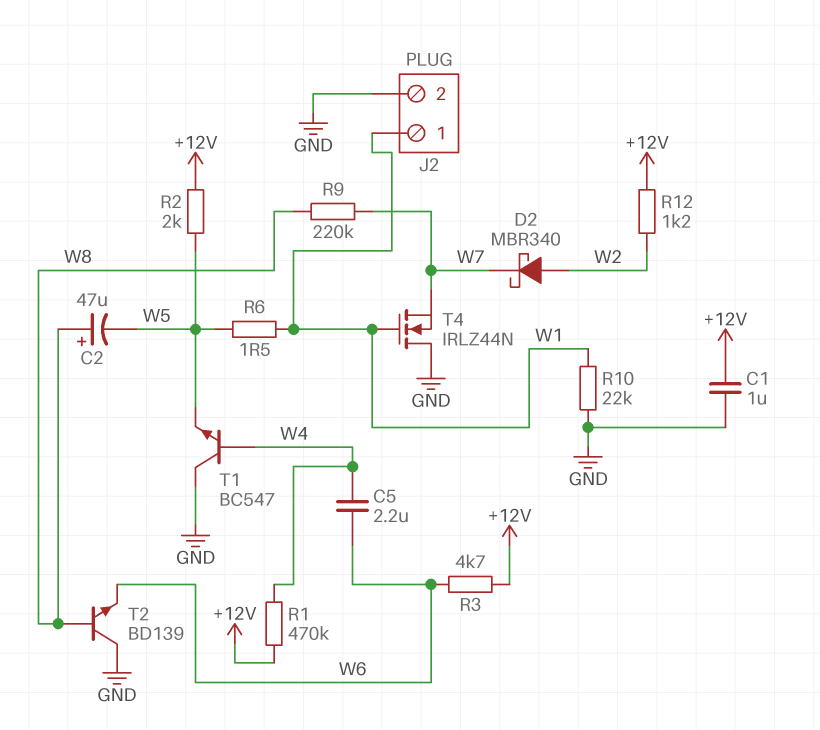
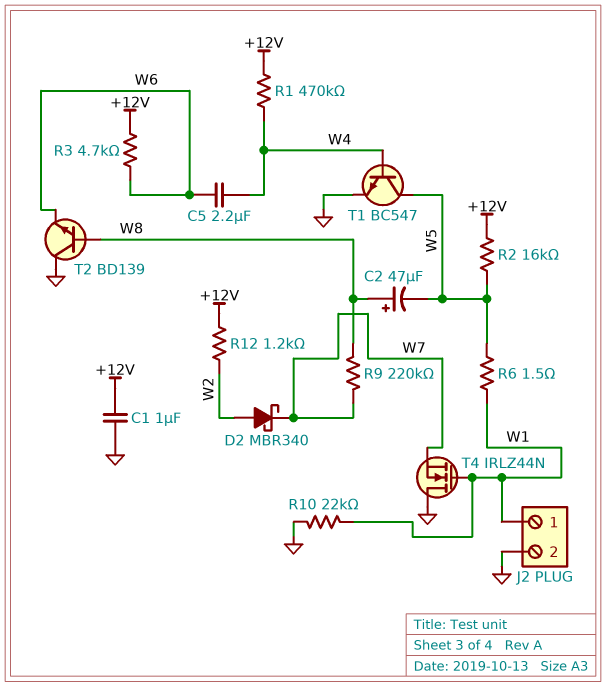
R2: 2k (+12V, W5) -> 16k (+12V, W5)
T1: NPN BC547 (B W4, C GND, E W5) -> NPN BC547 (B W4, C W5, E GND)

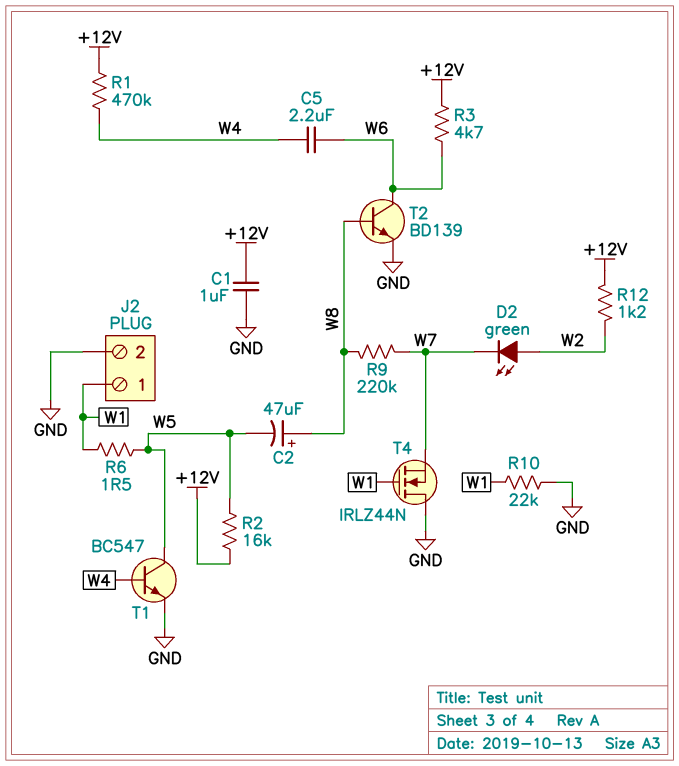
D2: schottky MBR340 (A W2, K W7) -> LED green (A W2, K W7)
T2: NPN BD139 (B W8, C GND, E W6) -> NPN BD139 (B W8, C W6, E GND)

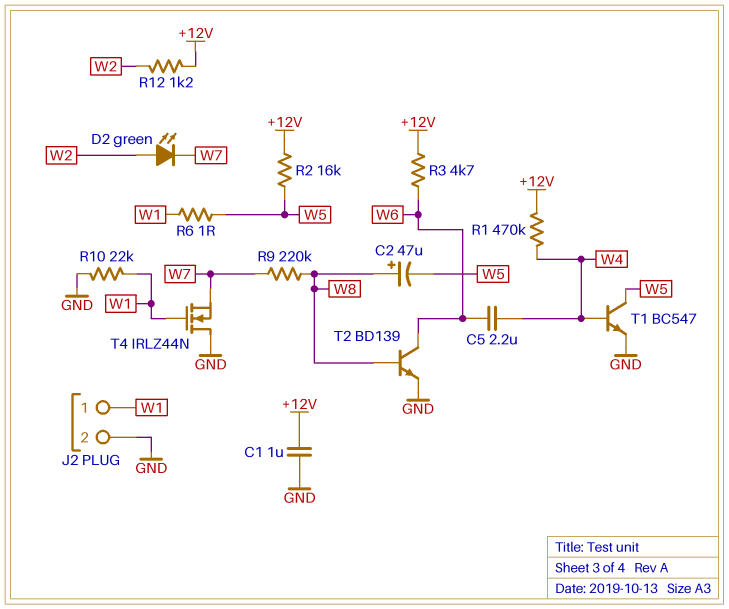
R6: 1.5 (W1, W5) -> 1 (W1, W5)

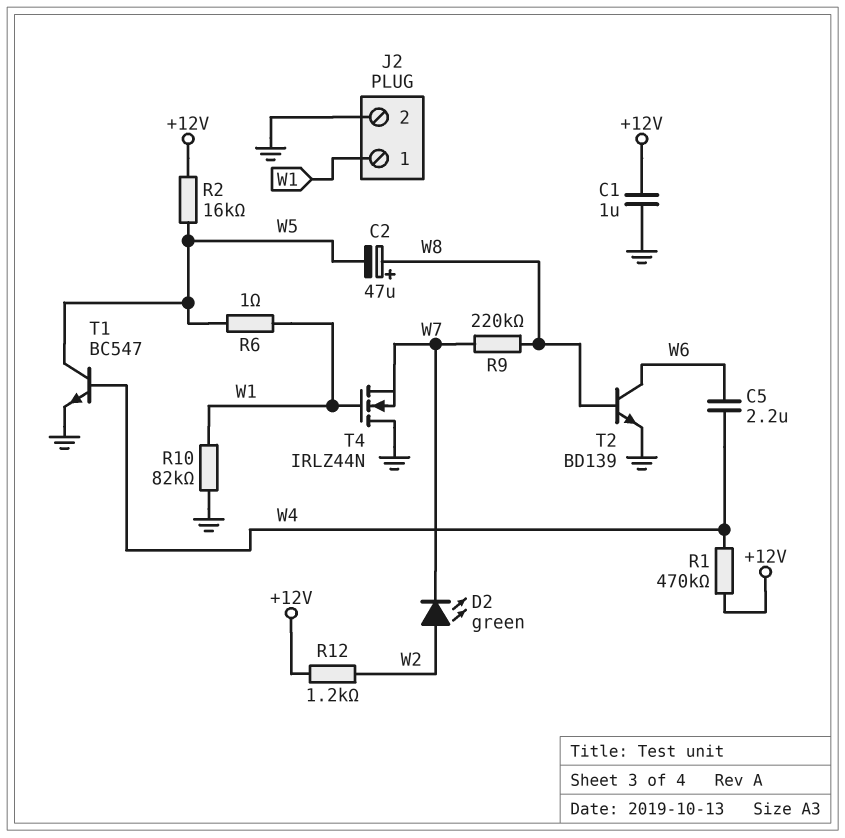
R3: 4.7k (+12V, W6) -> none
R10: 22k (GND, W1) -> 82k (GND, W1)

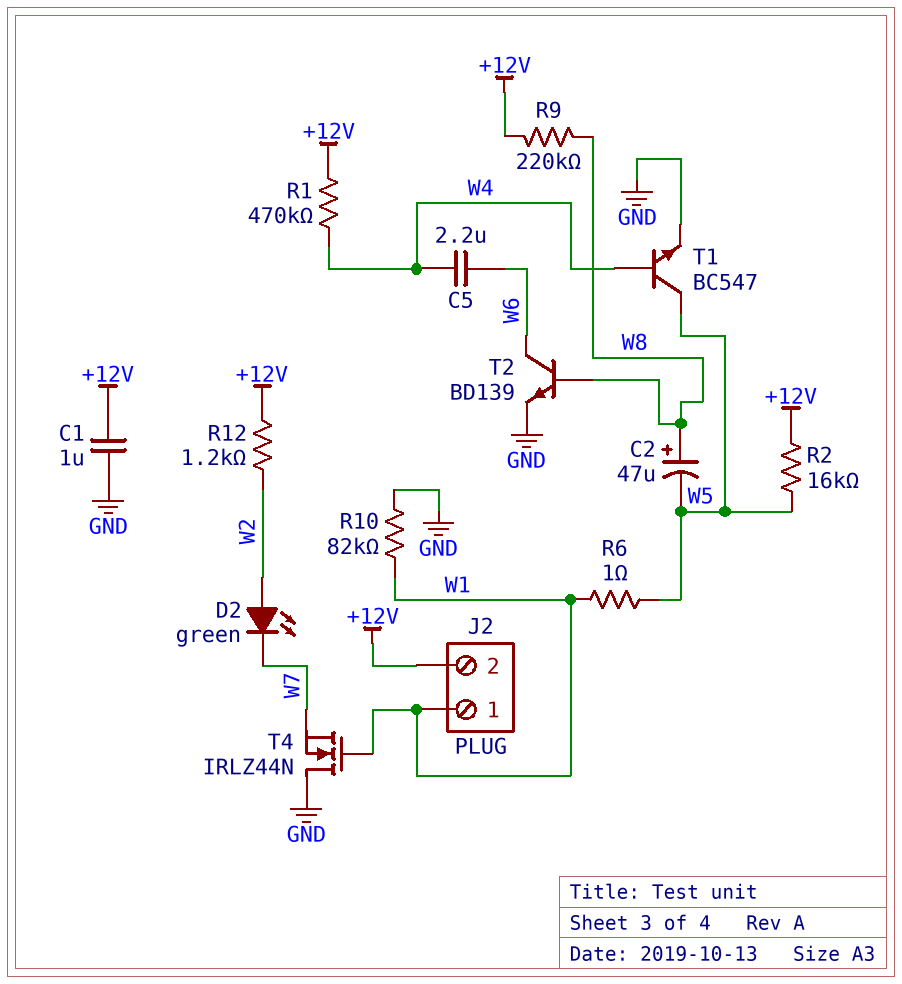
J2 pin 2: GND -> +12V
R9: 220k (W7, W8) -> 220k (+12V, W8)

